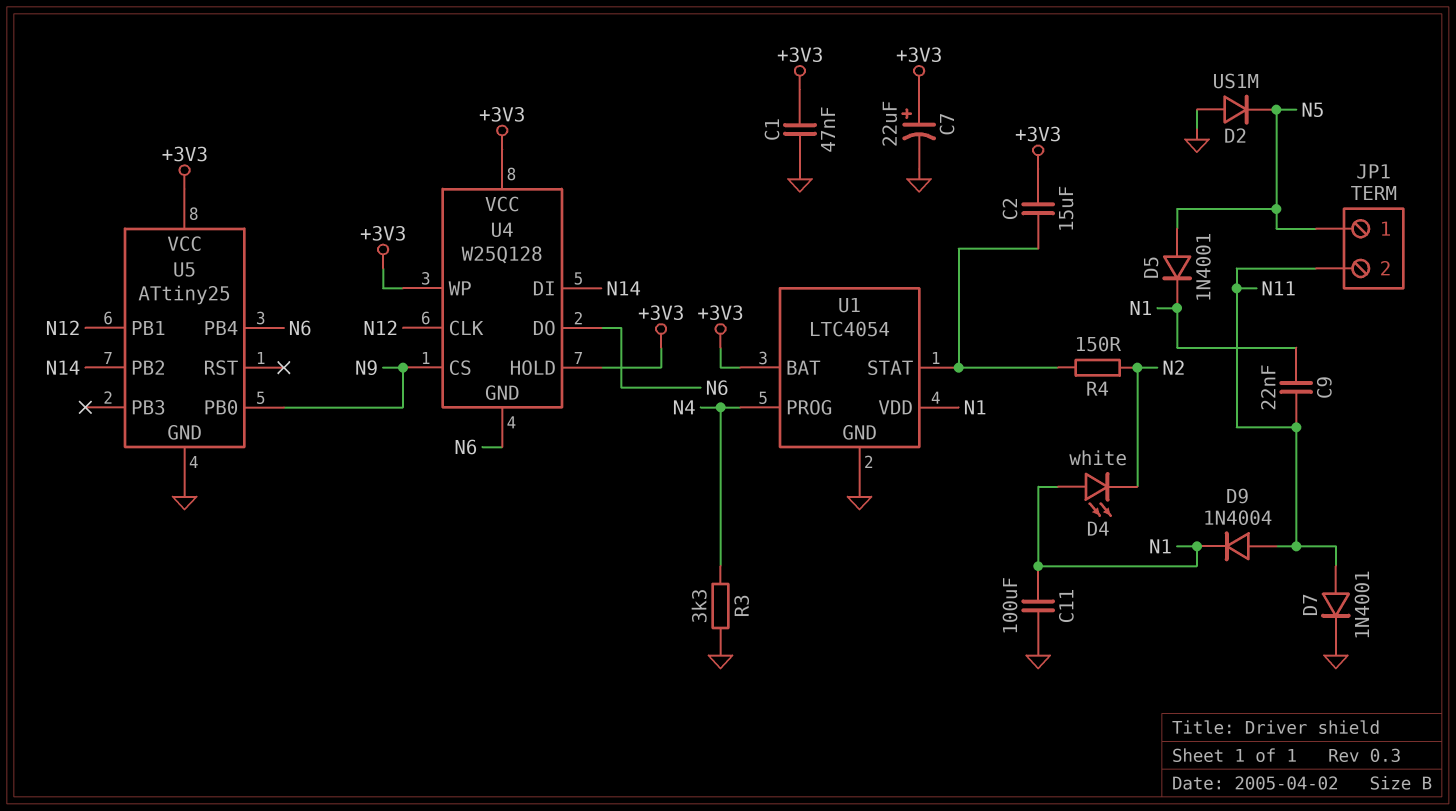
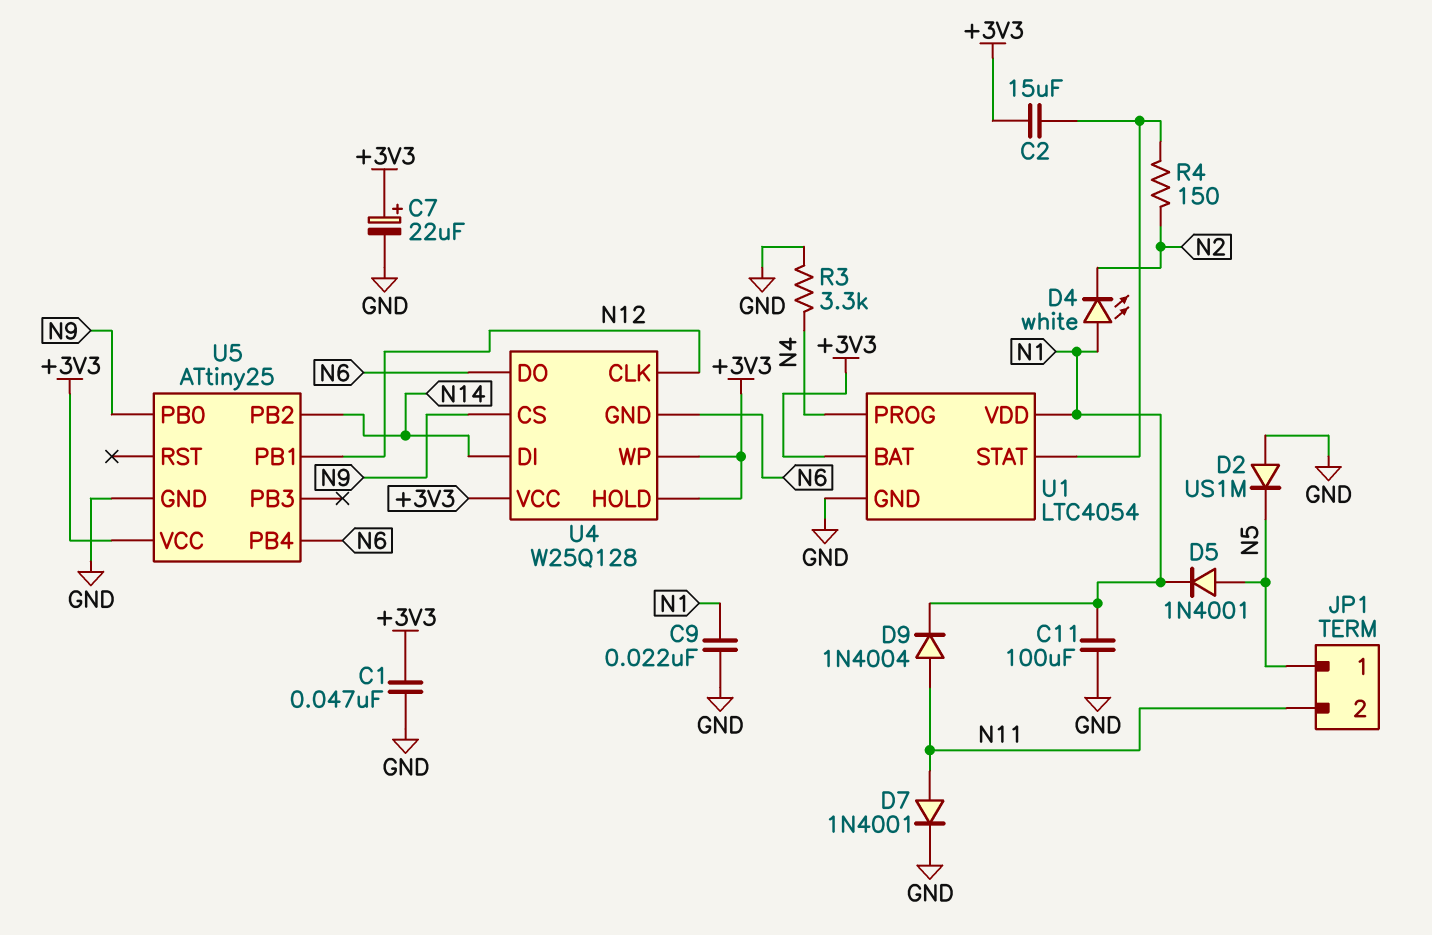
C9: 22nF (N1, N11) -> 22nF (GND, N1)

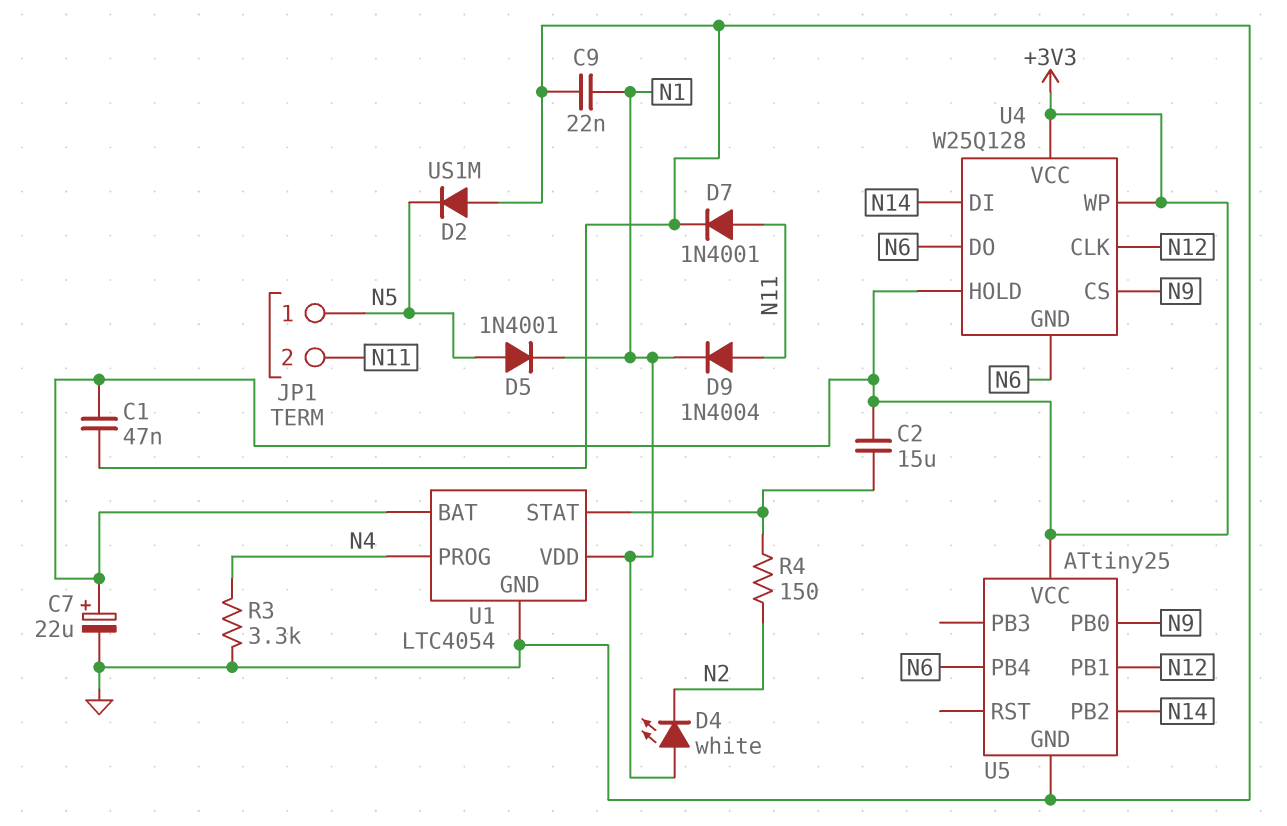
C11: 100uF (GND, N1) -> none

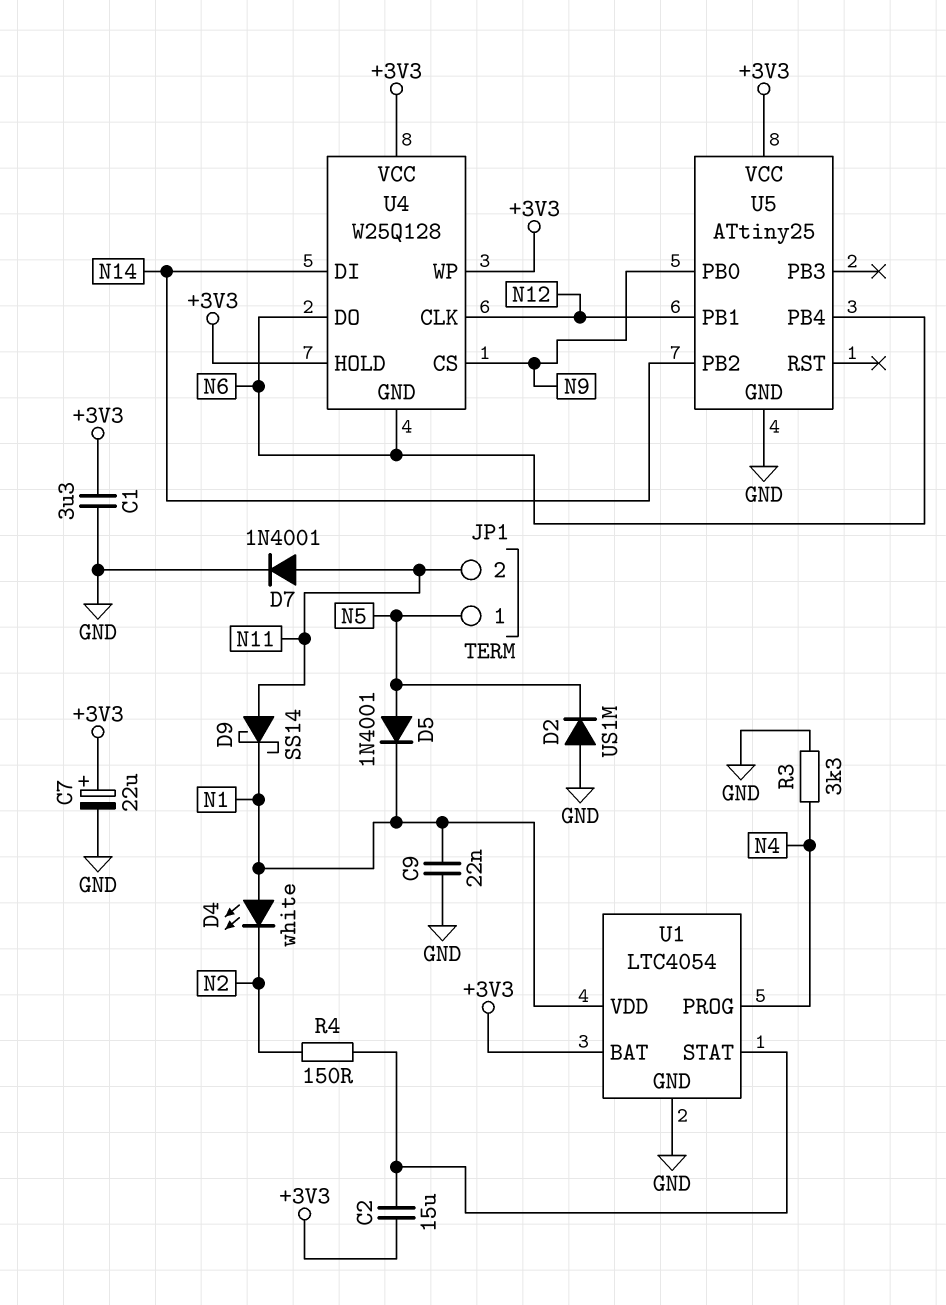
C1: 47nF (+3V3, GND) -> 3.3uF (+3V3, GND)
D9: diode 1N4004 (A N11, K N1) -> schottky SS14 (A N11, K N1)

